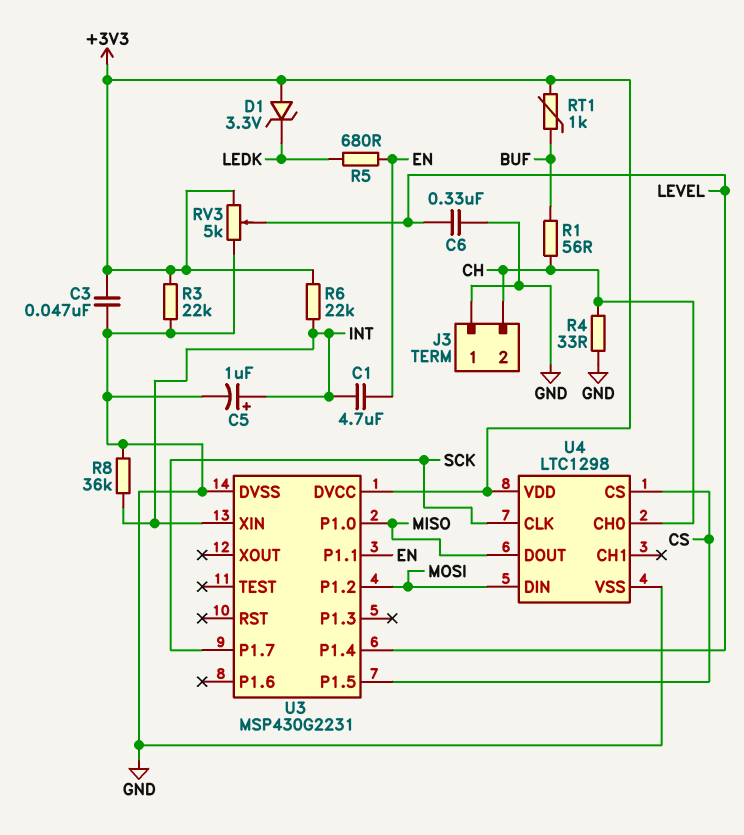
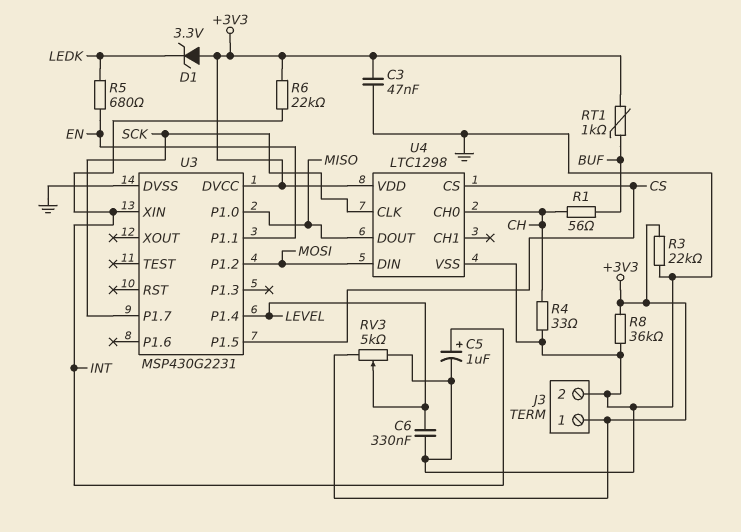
C1: 4.7uF (EN, INT) -> none
J3 pin 1: GND -> +3V3
J3 pin 2: CH -> GND
R8: 36k (GND, INT) -> 36k (+3V3, GND)

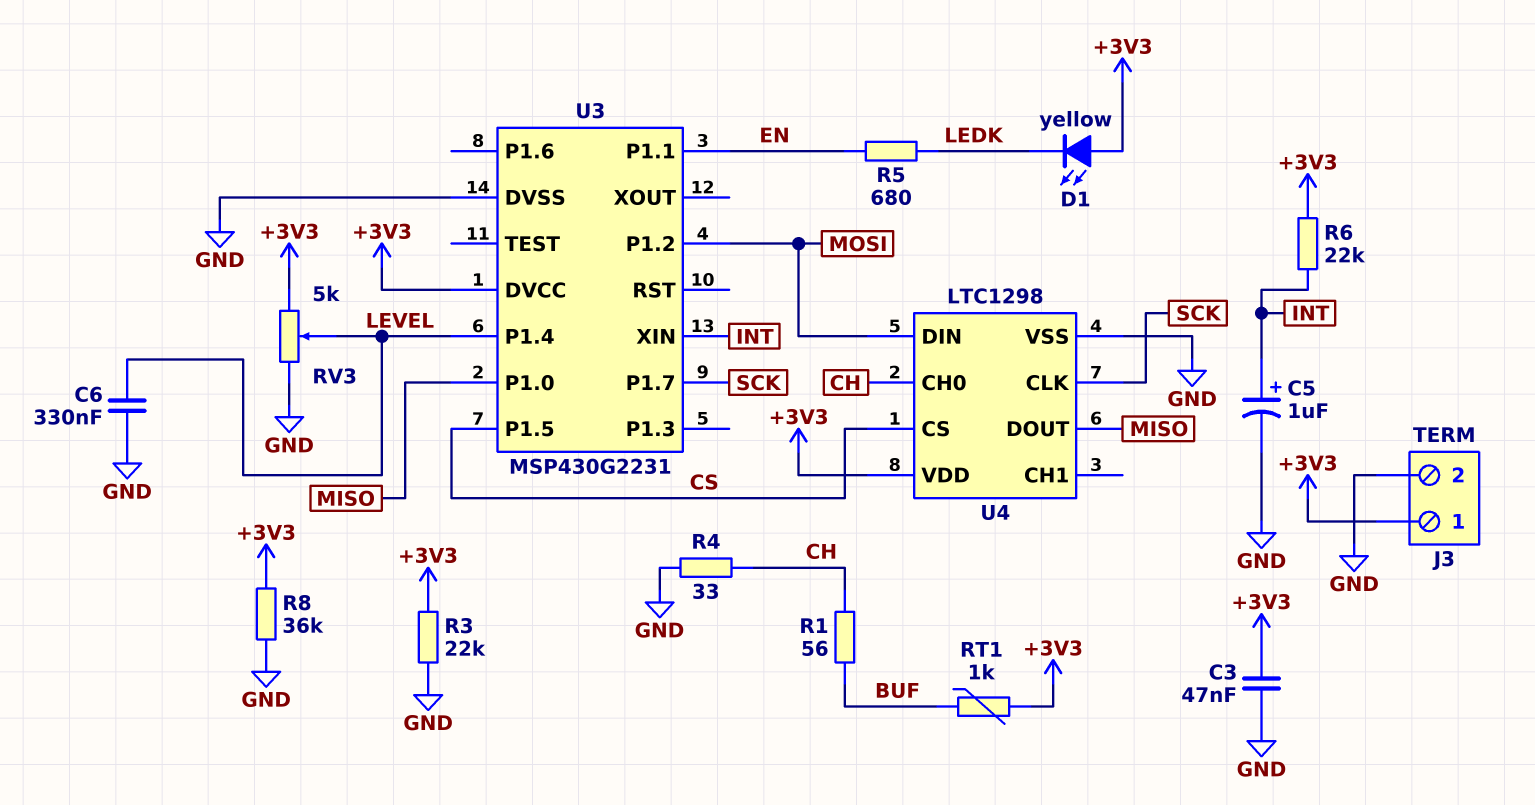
D1: zener 3.3V (A +3V3, K LEDK) -> LED yellow (A +3V3, K LEDK)

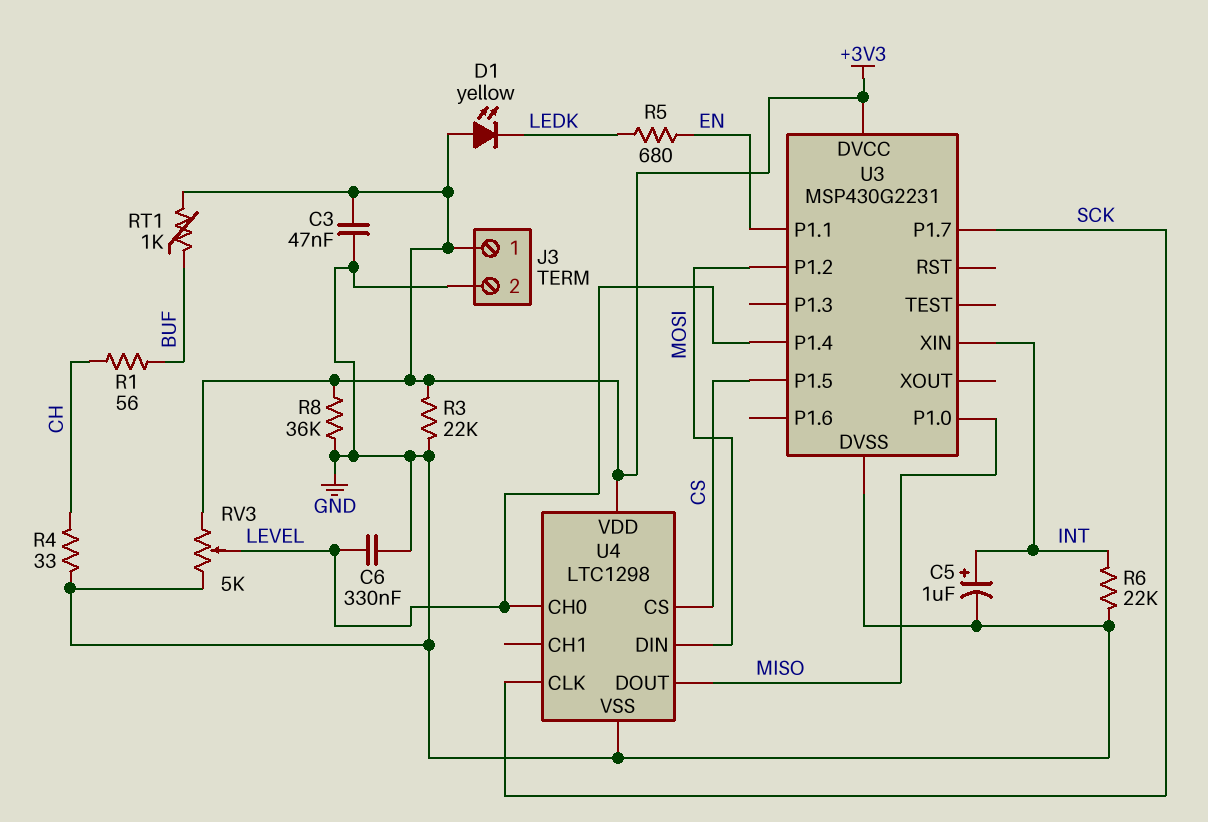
R6: 22k (+3V3, INT) -> 22k (GND, INT)
U4 pin CH0: CH -> LEVEL

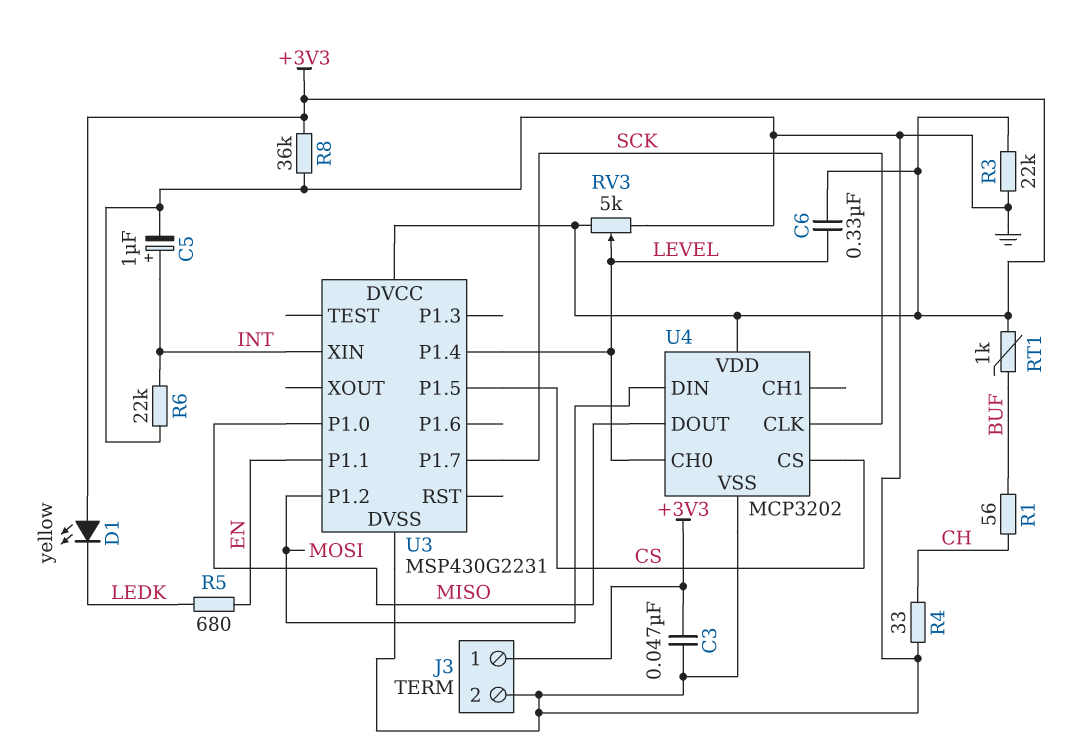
C6: 330nF (GND, LEVEL) -> 330nF (+3V3, LEVEL)
U4: LTC1298 -> MCP3202

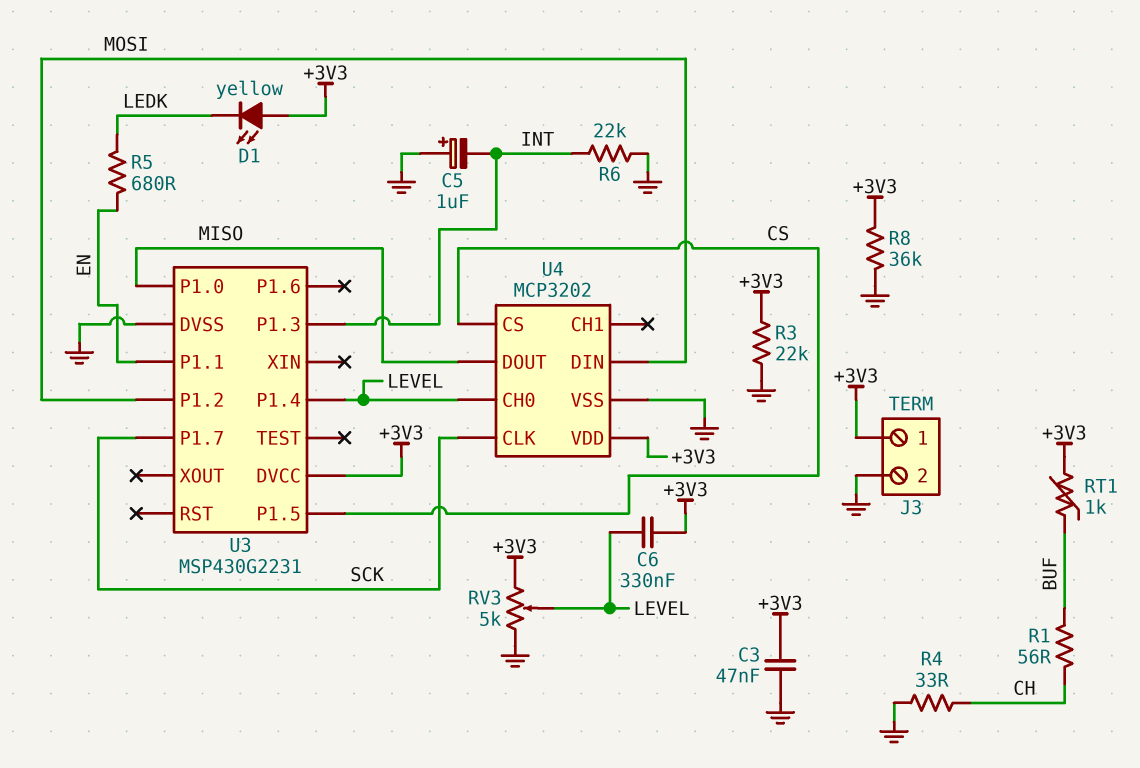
C5: 1uF (plus INT, minus GND) -> 1uF (plus GND, minus INT)
U3 pin P1.3: none -> INT
U3 pin XIN: INT -> none

